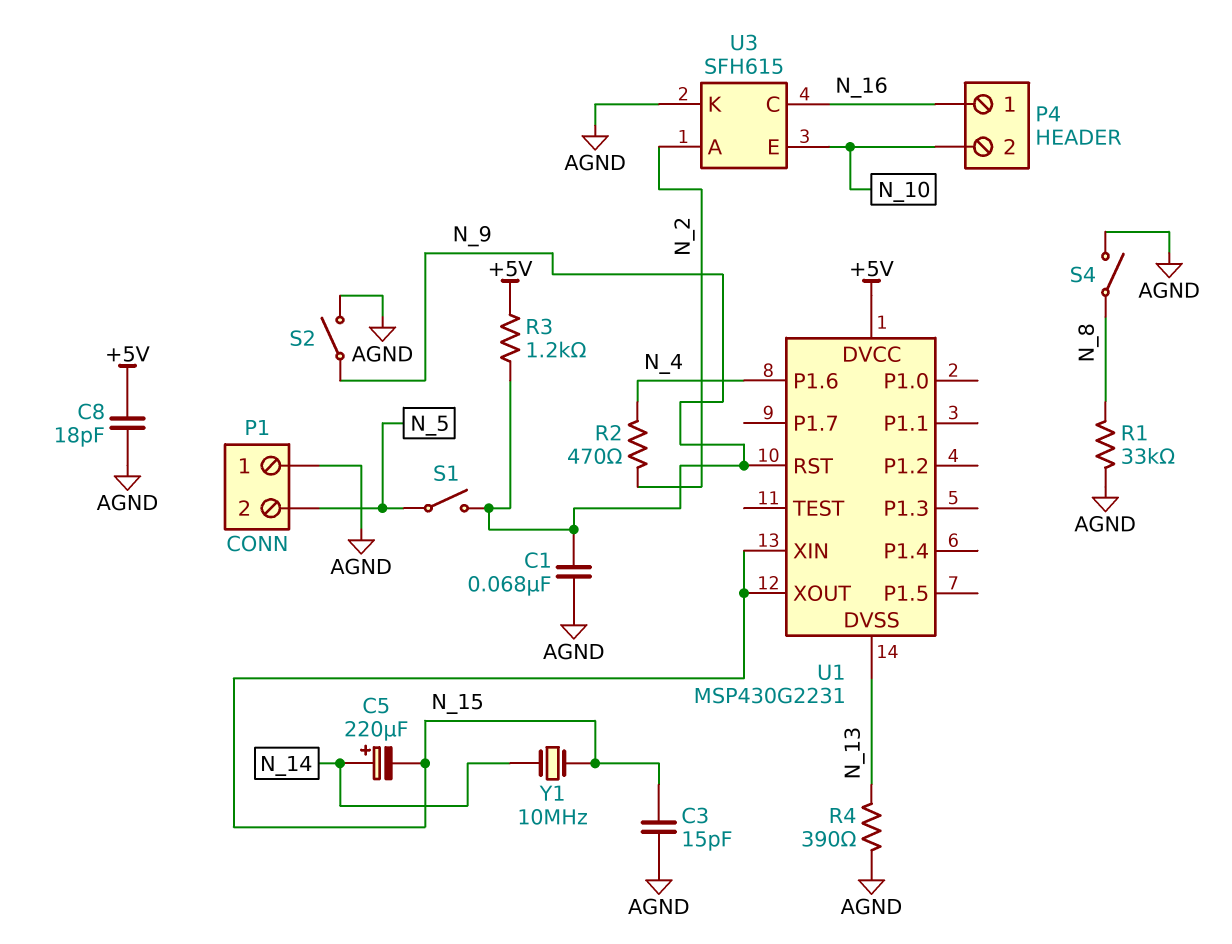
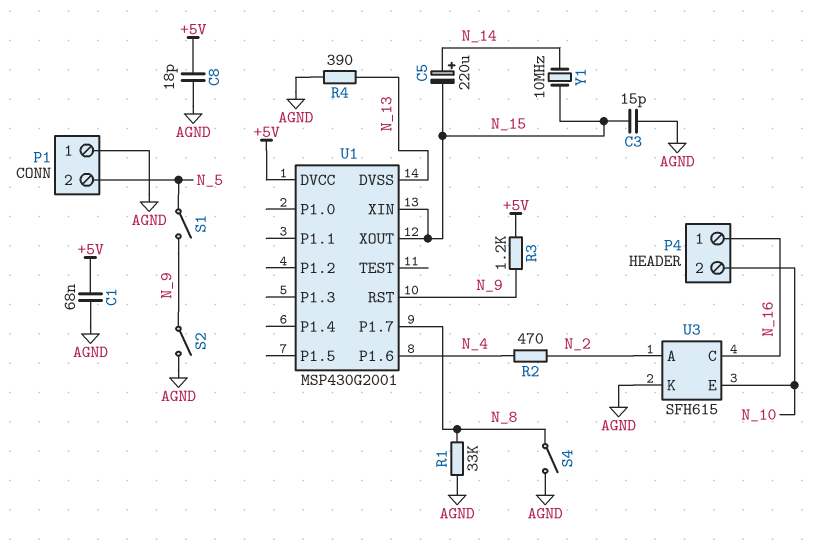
C1: 68nF (AGND, N_9) -> 68nF (+5V, AGND)
U1: MSP430G2231 -> MSP430G2001
U1 pin P1.7: none -> N_8

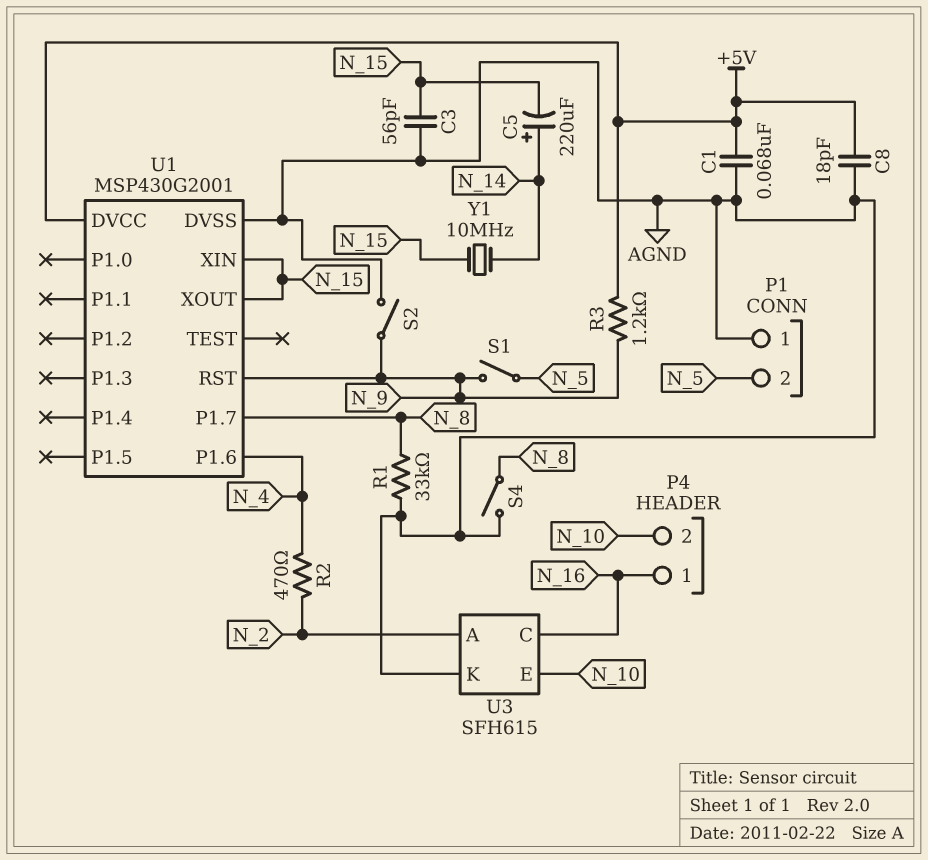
C3: 15pF (AGND, N_15) -> 56pF (AGND, N_15)
R4: 390 (AGND, N_13) -> none
U1 pin DVSS: N_13 -> AGND

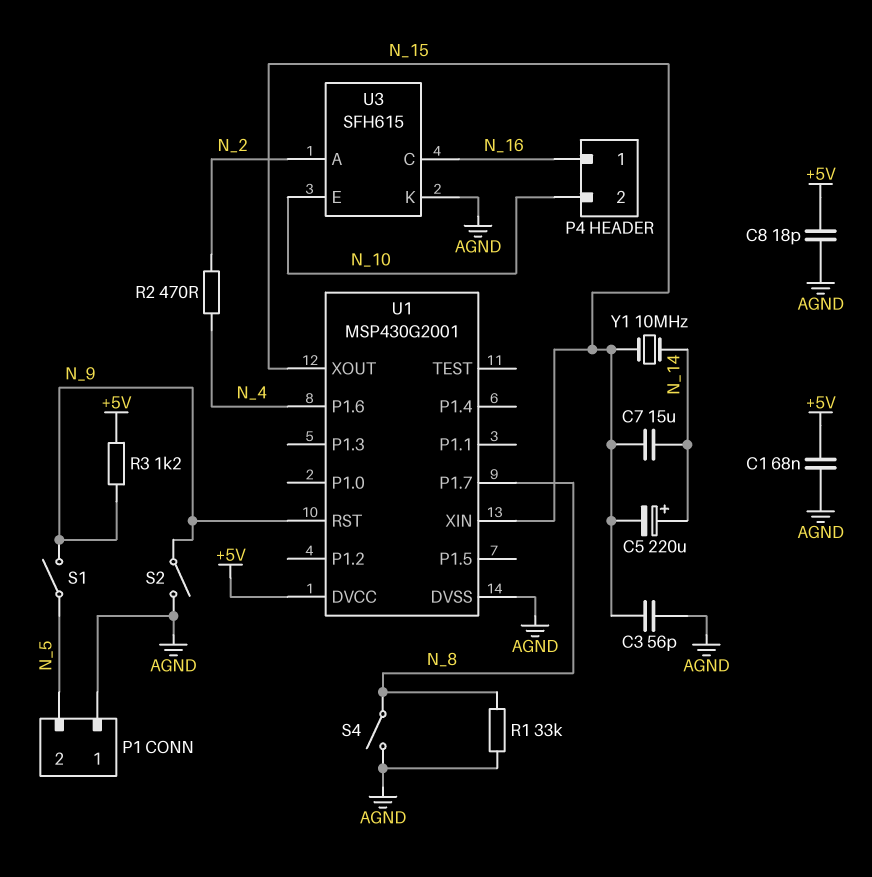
C7: none -> 15uF (N_14, N_15)

